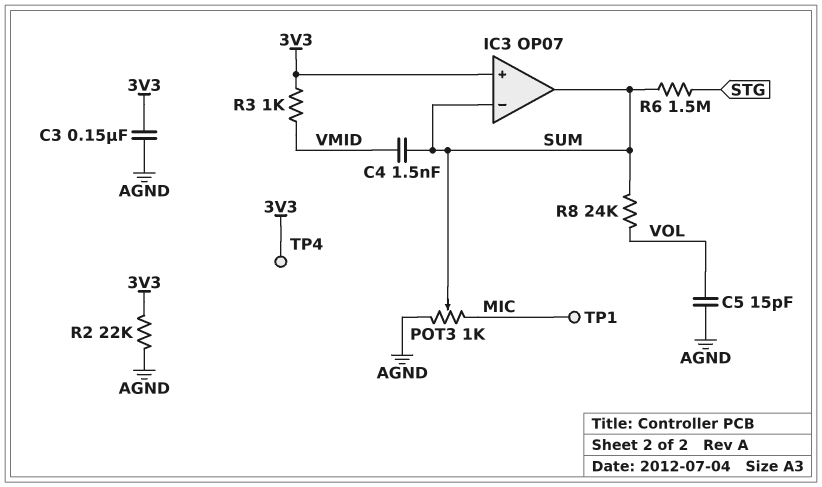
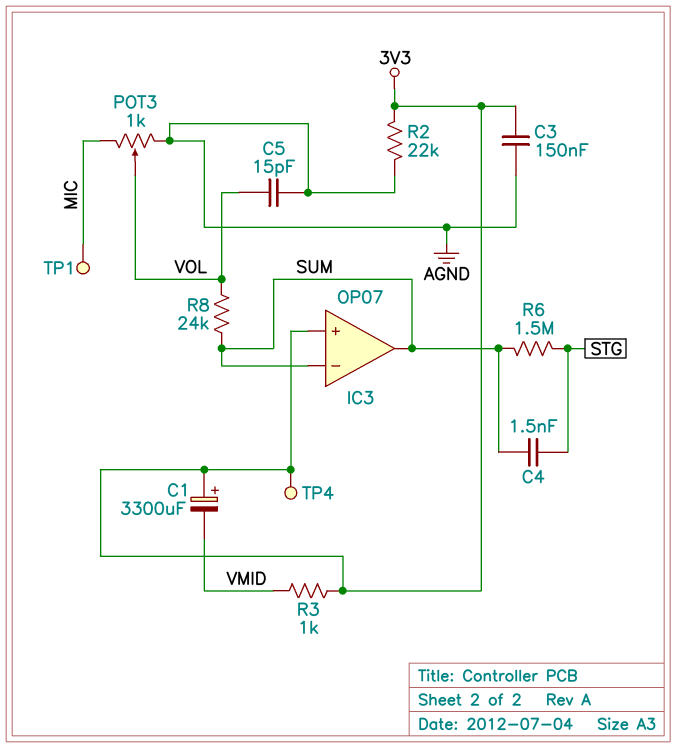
C1: none -> 3300uF (plus 3V3, minus VMID)
C4: 1.5nF (SUM, VMID) -> 1.5nF (STG, SUM)
POT3: 1k (AGND, MIC, wiper SUM) -> 1k (AGND, MIC, wiper VOL)

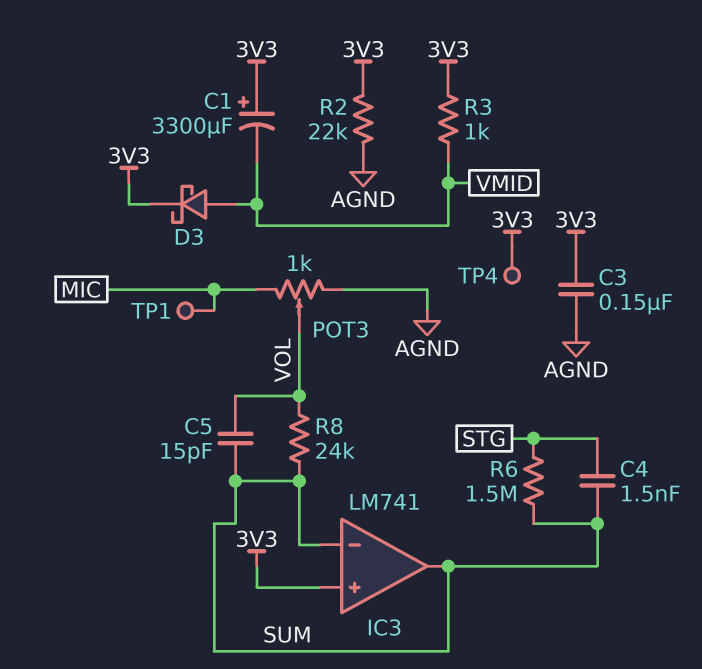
C5: 15pF (AGND, VOL) -> 15pF (SUM, VOL)
D3: none -> schottky (A VMID, K 3V3)
IC3: OP07 -> LM741

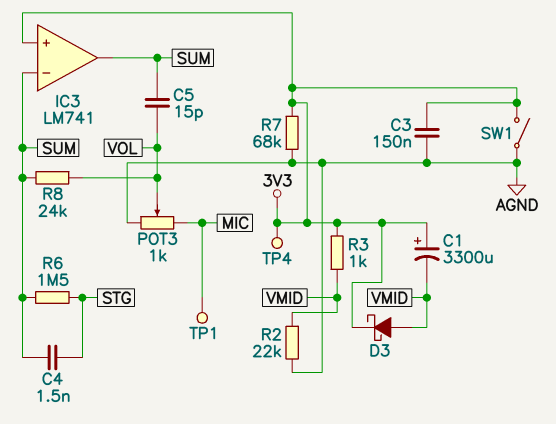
R2: 22k (3V3, AGND) -> 22k (AGND, VMID)
R7: none -> 68k (3V3, AGND)
SW1: none -> switch (3V3, AGND)

